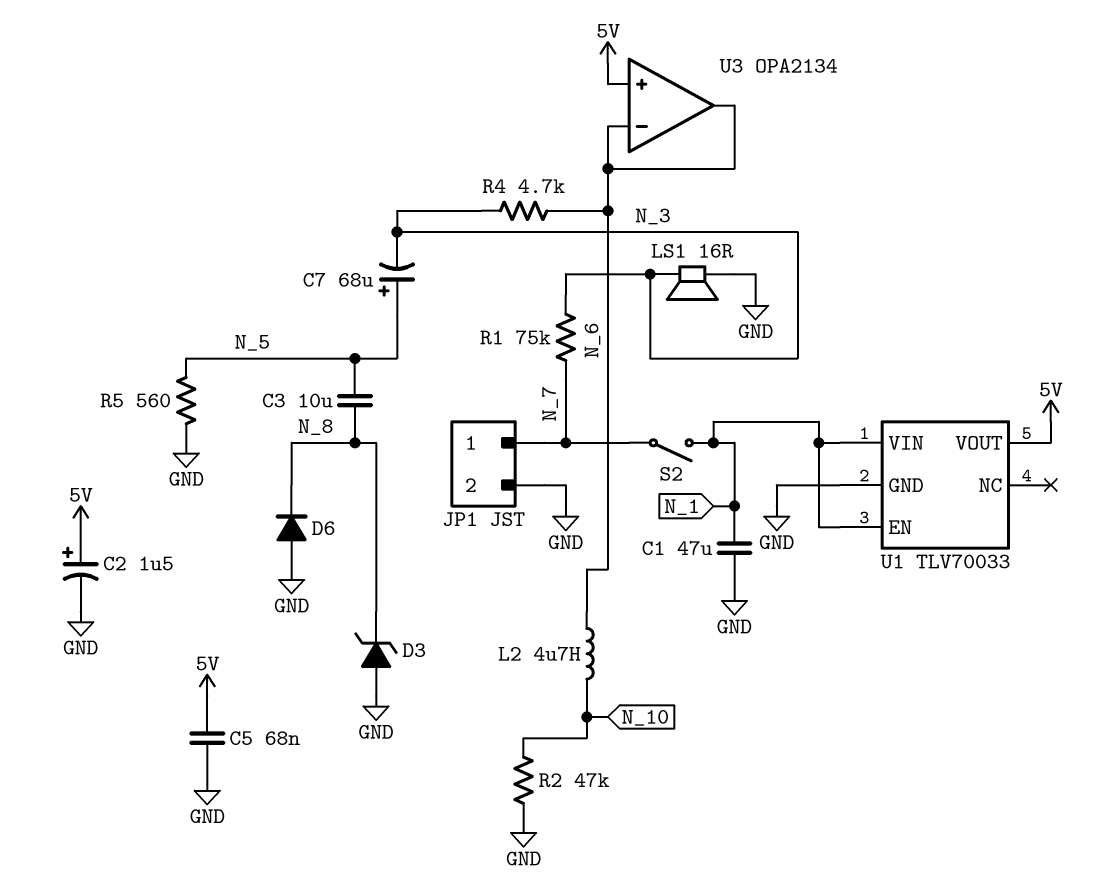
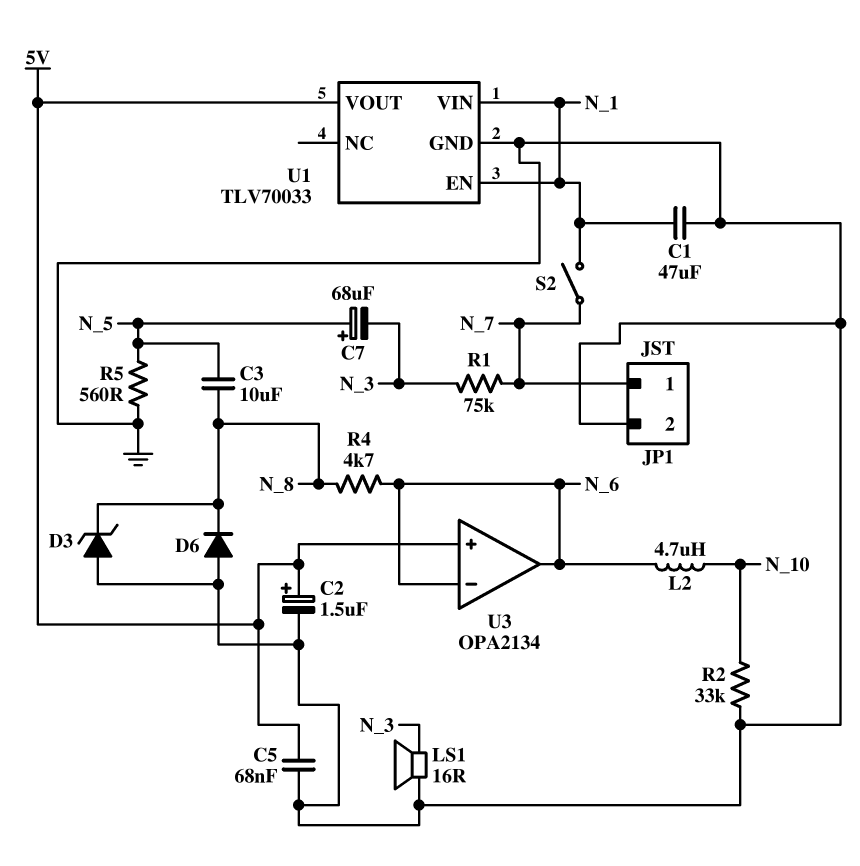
R2: 47k (GND, N_10) -> 33k (GND, N_10)
R4: 4.7k (N_3, N_6) -> 4.7k (N_6, N_8)

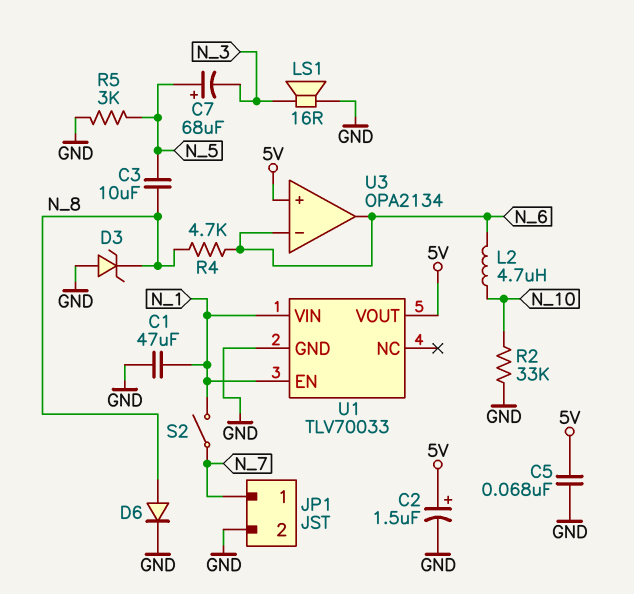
D6: diode (A GND, K N_8) -> diode (A N_8, K GND)
R1: 75k (N_3, N_7) -> none
R5: 560 (GND, N_5) -> 3k (GND, N_5)

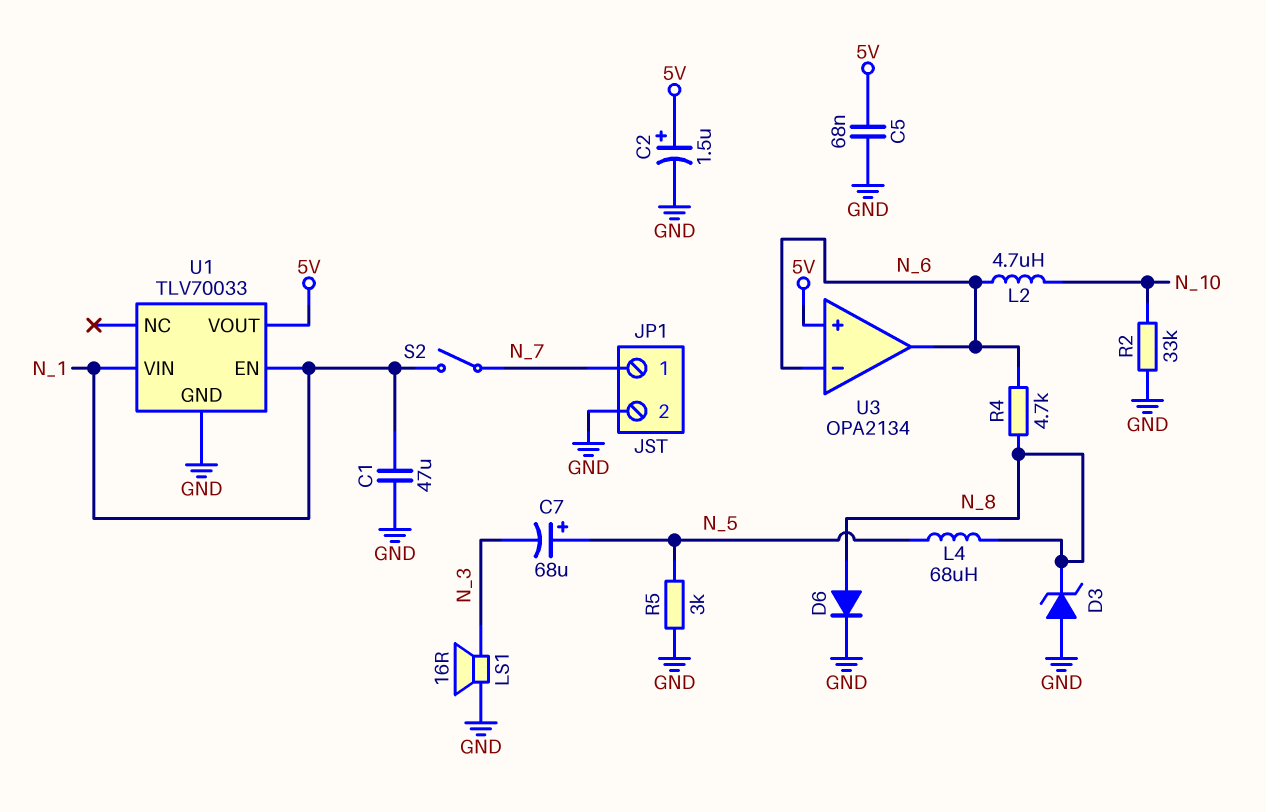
C3: 10uF (N_5, N_8) -> none
L4: none -> 68uH (N_5, N_8)

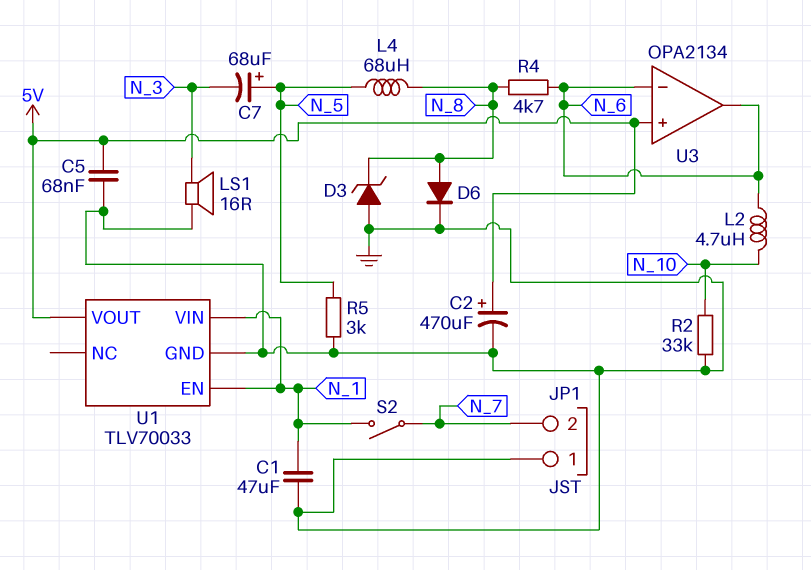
C2: 1.5uF (plus 5V, minus GND) -> 470uF (plus 5V, minus GND)
JP1 pin 1: N_7 -> GND
JP1 pin 2: GND -> N_7

